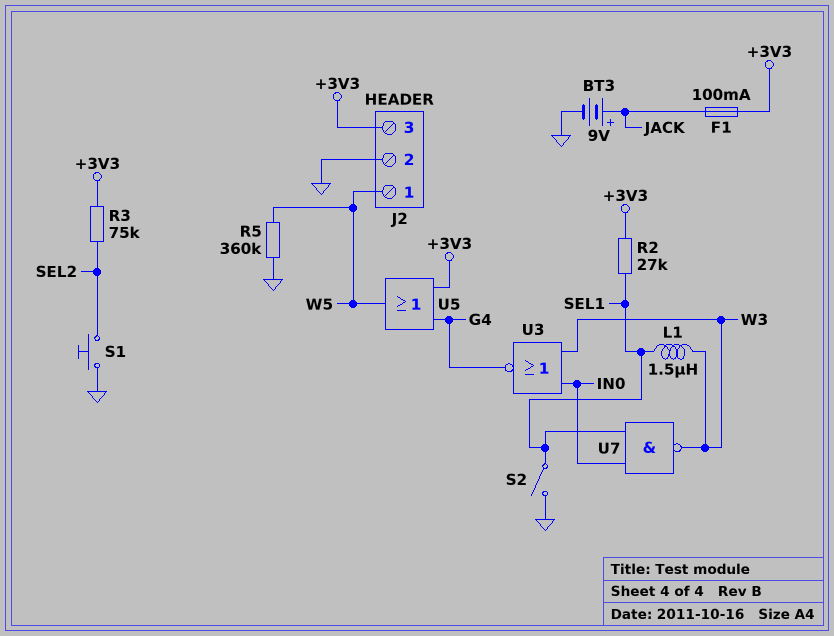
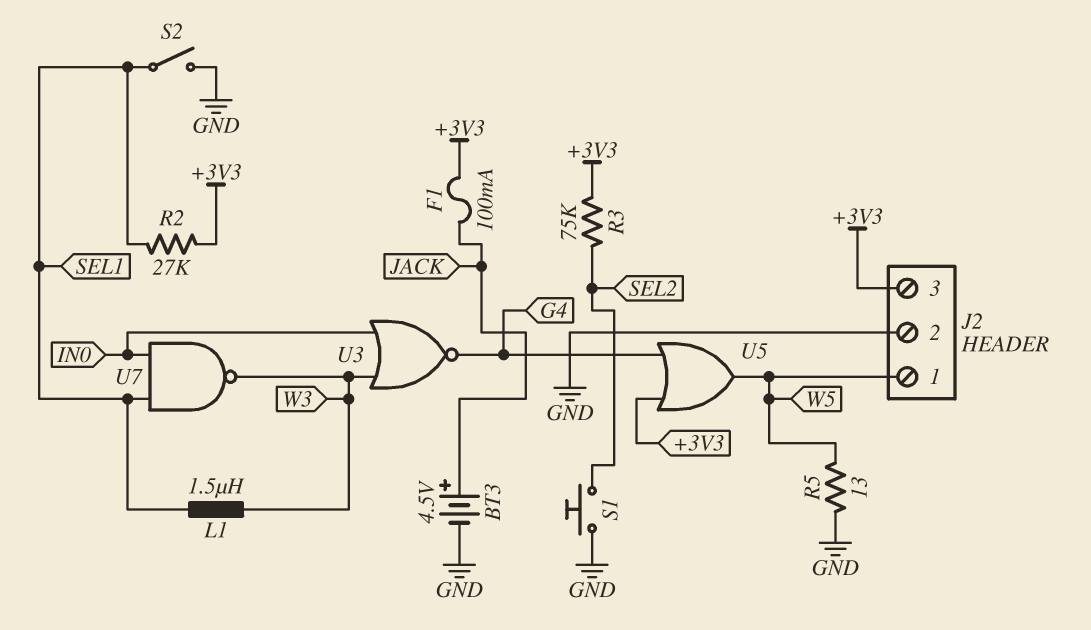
BT3: 9V (plus JACK, minus GND) -> 4.5V (plus JACK, minus GND)
R5: 360k (GND, W5) -> 13 (GND, W5)

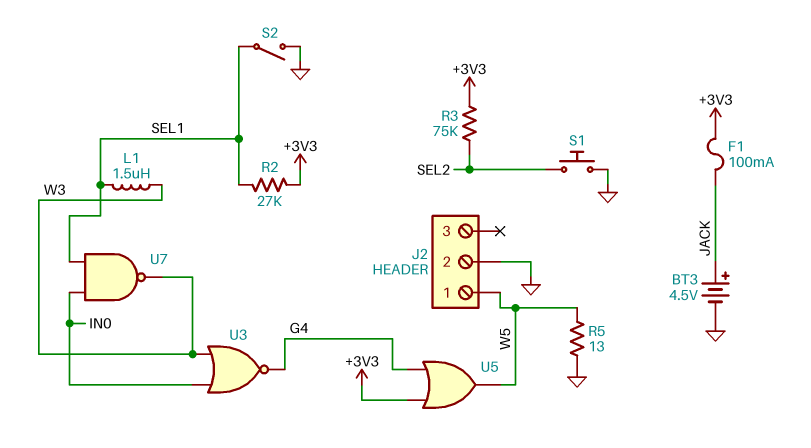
J2 pin 3: +3V3 -> none

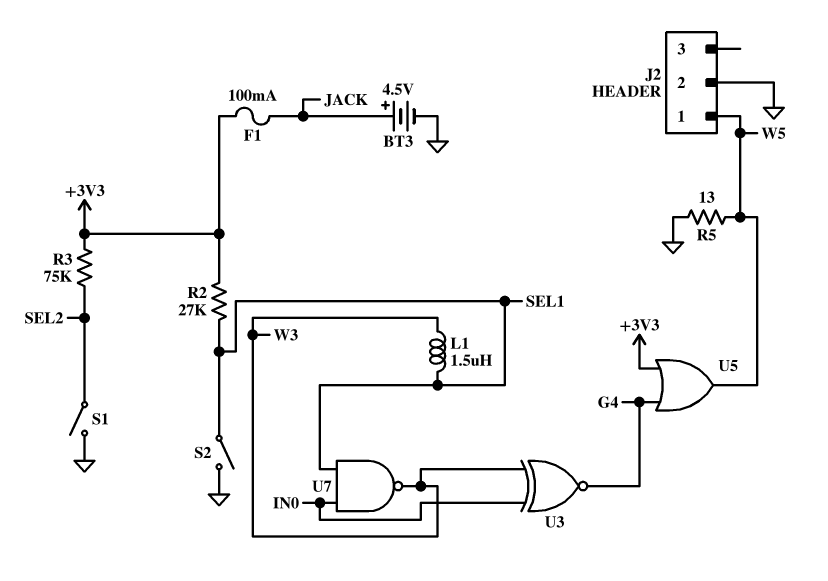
S1: button (GND, SEL2) -> switch (GND, SEL2)
U3: NOR (in IN0, in W3, out G4) -> XNOR (in IN0, in W3, out G4)

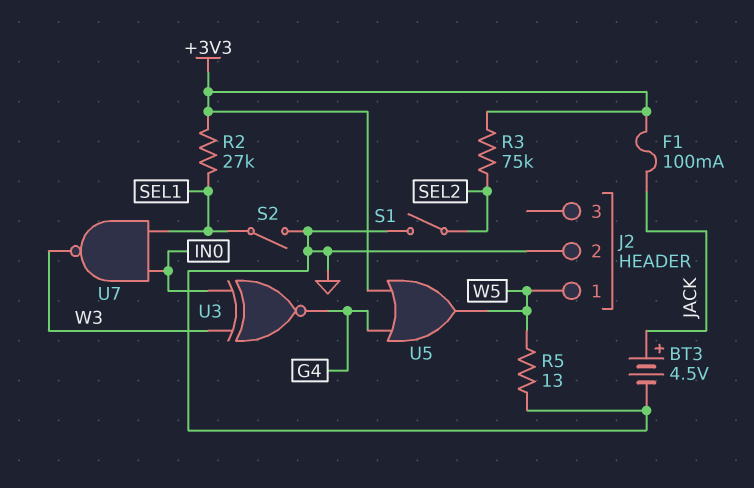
L1: 1.5uH (SEL1, W3) -> none

